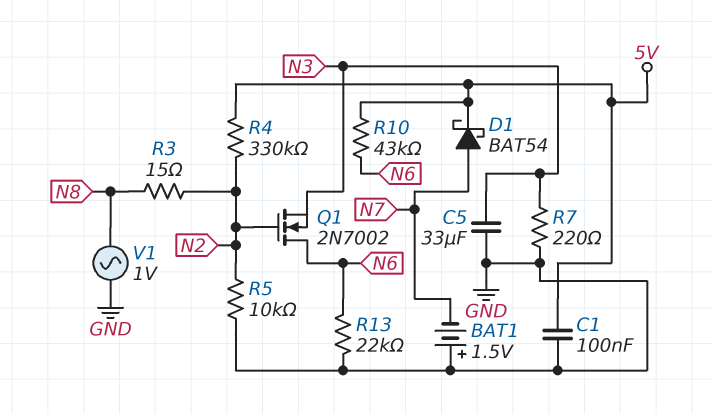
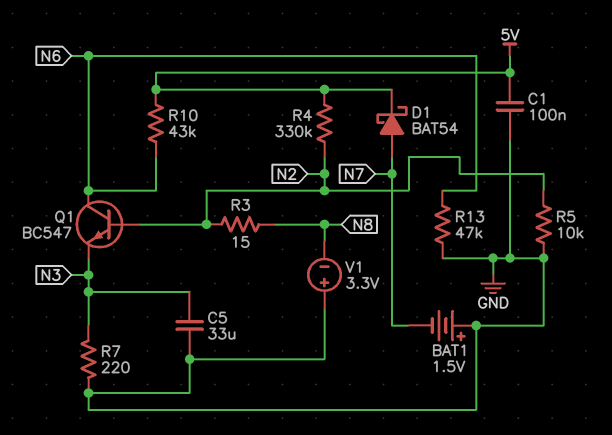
Q1: NMOS 2N7002 (G N2, D N6, S N3) -> NPN BC547 (B N2, C N6, E N3)
R13: 22k (GND, N6) -> 47k (GND, N6)
V1: AC 1V (GND, N8) -> 3.3V (plus GND, minus N8)

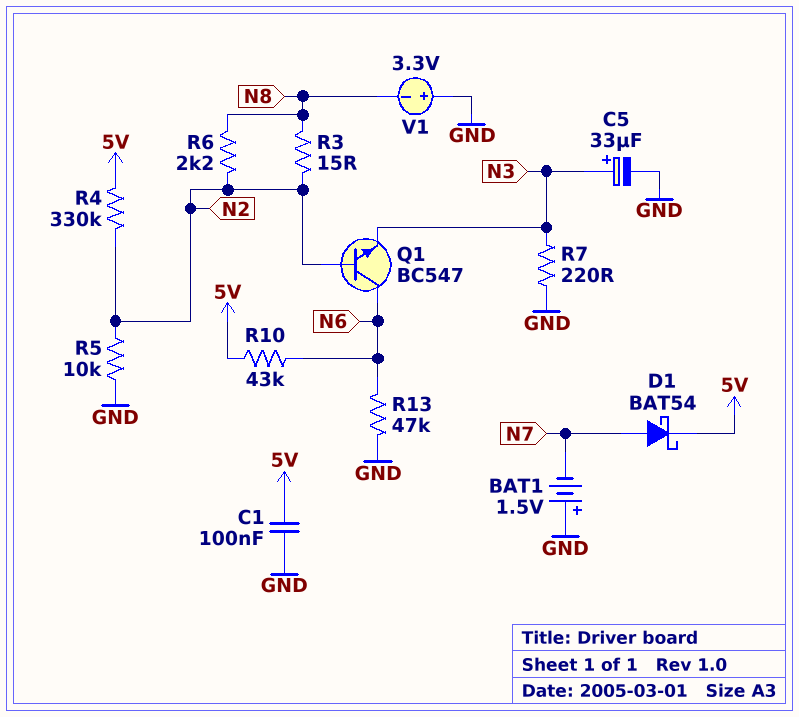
C5: 33uF (GND, N3) -> 33uF (plus N3, minus GND)
R6: none -> 2.2k (N2, N8)

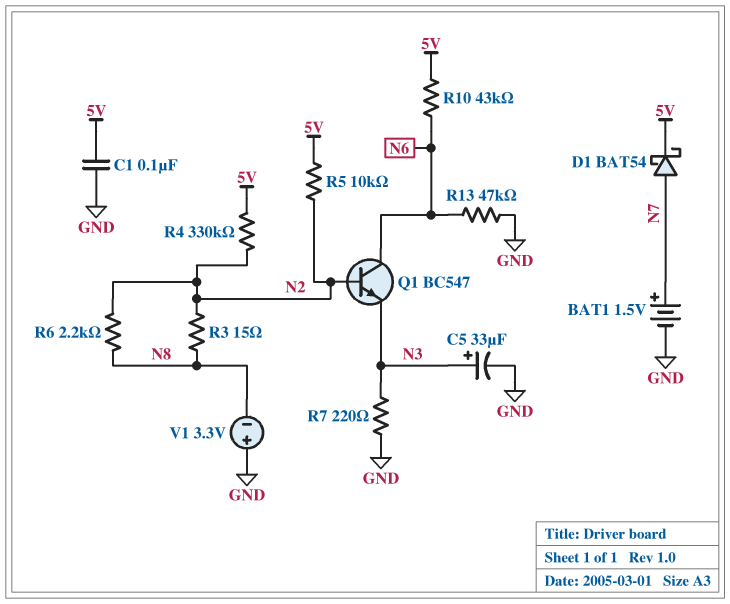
BAT1: 1.5V (plus GND, minus N7) -> 1.5V (plus N7, minus GND)
R5: 10k (GND, N2) -> 10k (5V, N2)

